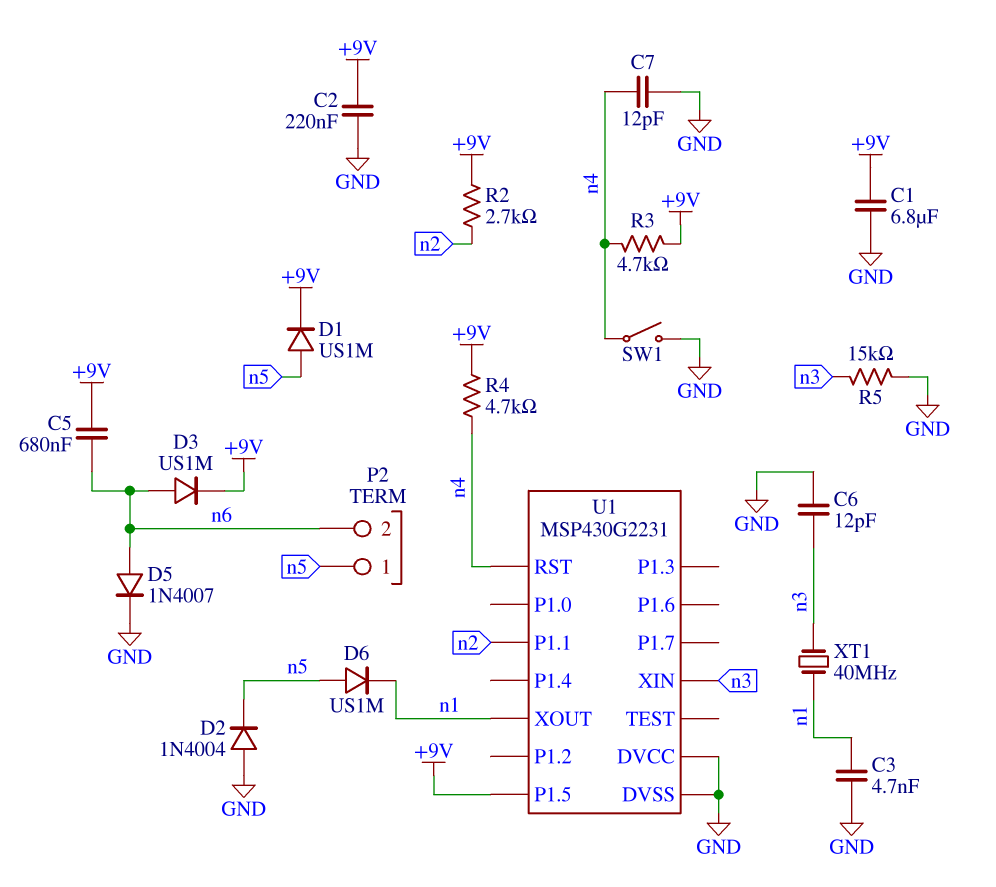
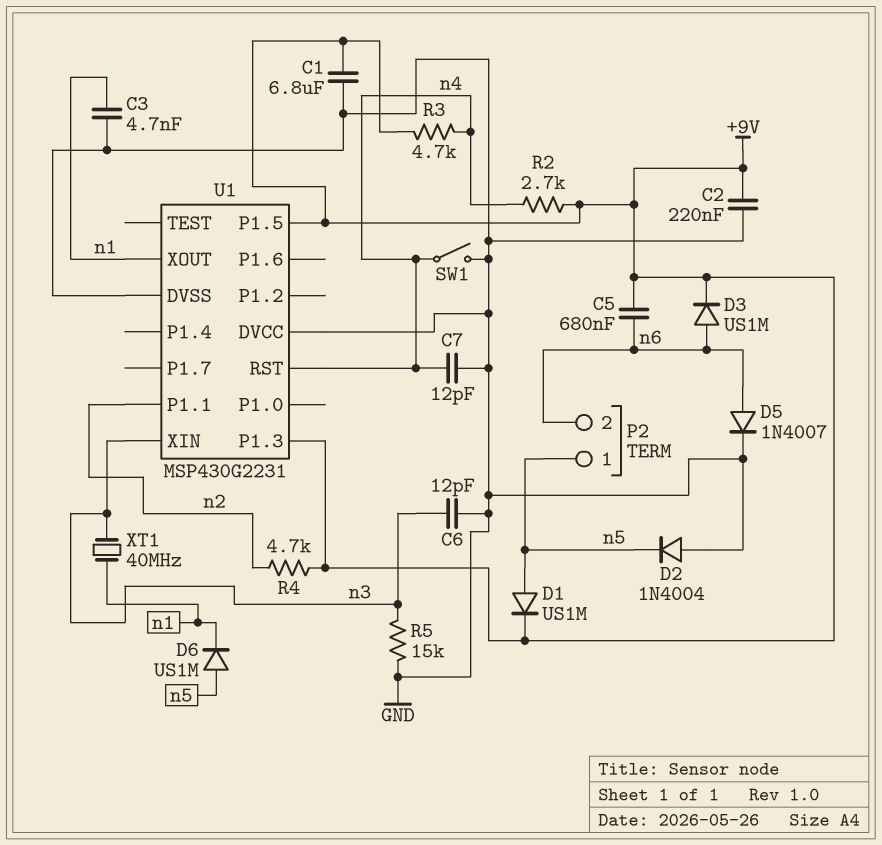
R2: 2.7k (+9V, n2) -> 2.7k (+9V, n4)
R4: 4.7k (+9V, n4) -> 4.7k (+9V, n2)
U1 pin P1.3: none -> +9V

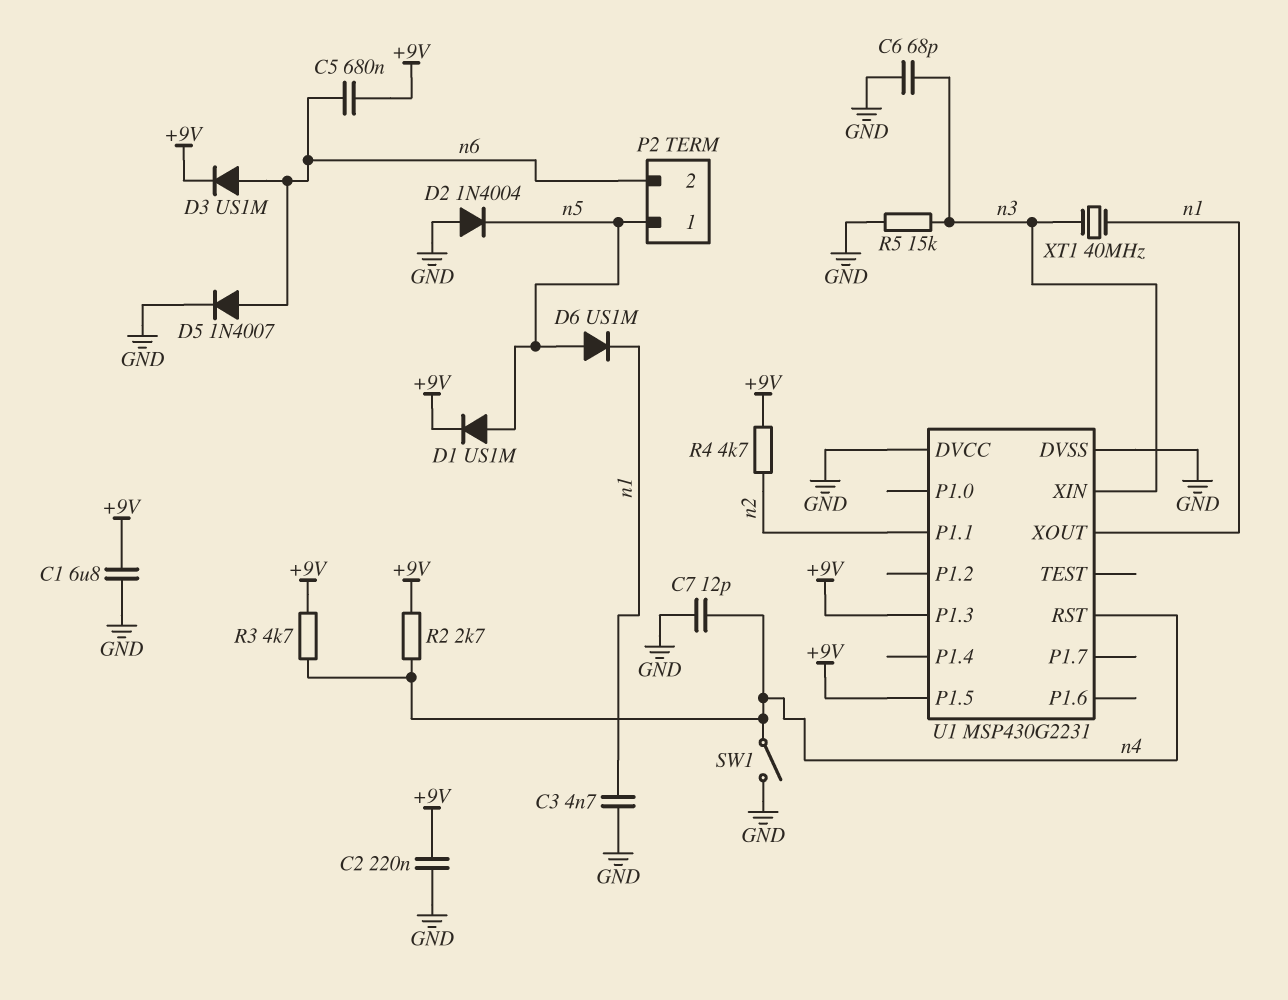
C6: 12pF (GND, n3) -> 68pF (GND, n3)

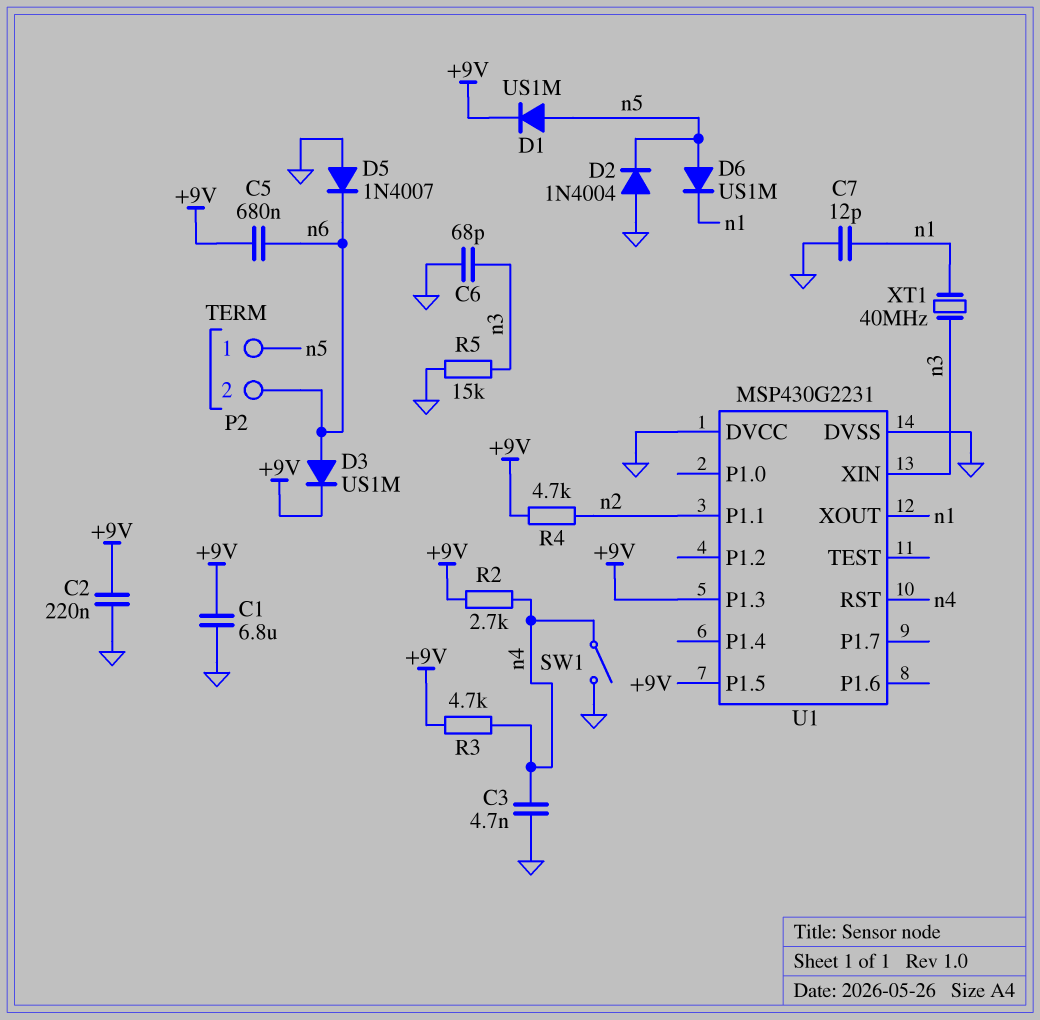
C3: 4.7nF (GND, n1) -> 4.7nF (GND, n4)
C7: 12pF (GND, n4) -> 12pF (GND, n1)
D5: diode 1N4007 (A n6, K GND) -> diode 1N4007 (A GND, K n6)

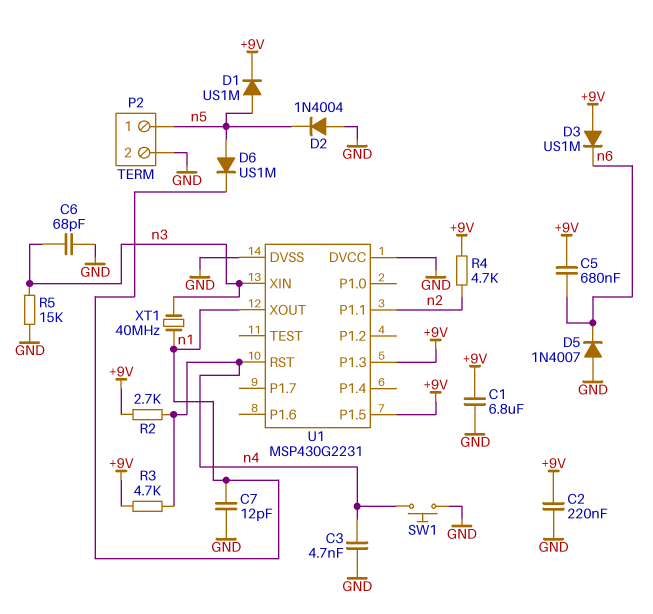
D3: diode US1M (A n6, K +9V) -> diode US1M (A +9V, K n6)
P2 pin 2: n6 -> GND
SW1: switch (GND, n4) -> button (GND, n4)

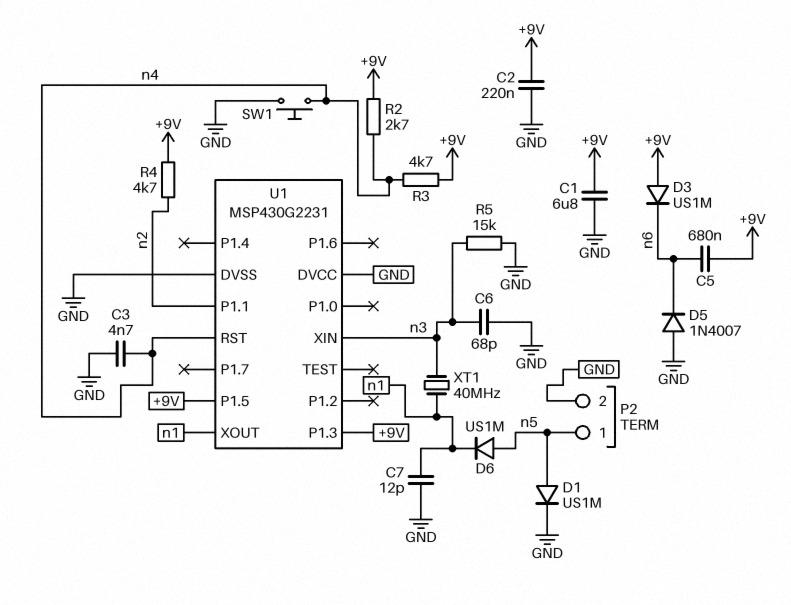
D1: diode US1M (A n5, K +9V) -> diode US1M (A n5, K GND)
D2: diode 1N4004 (A GND, K n5) -> none

